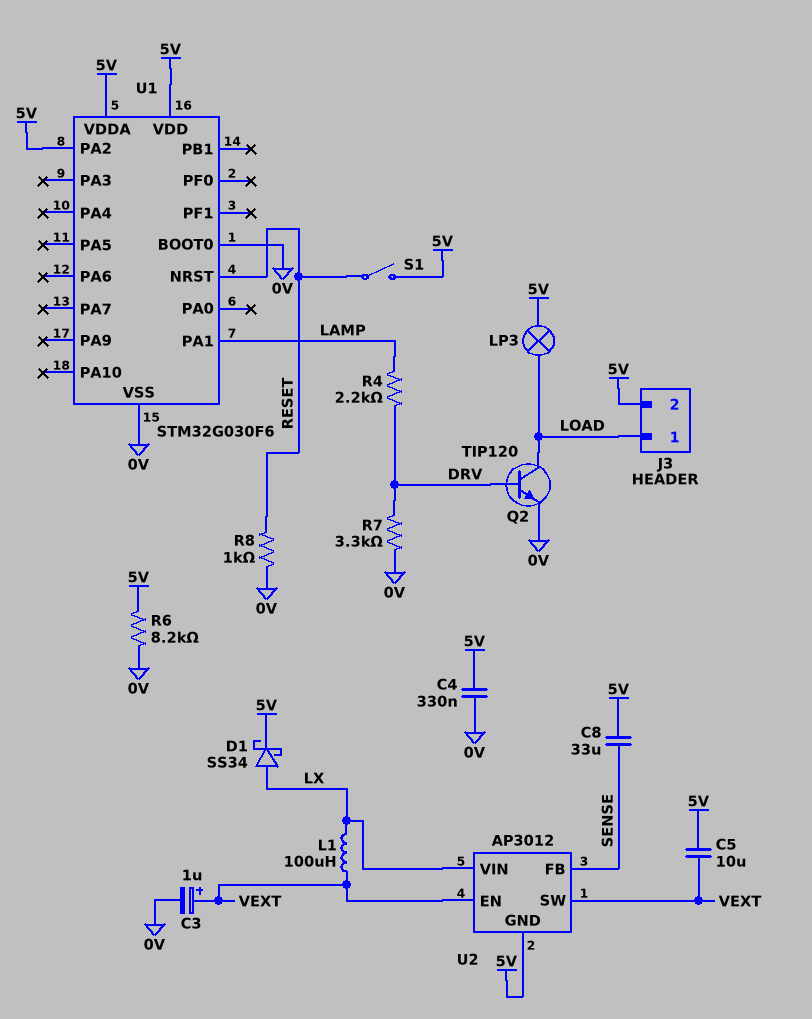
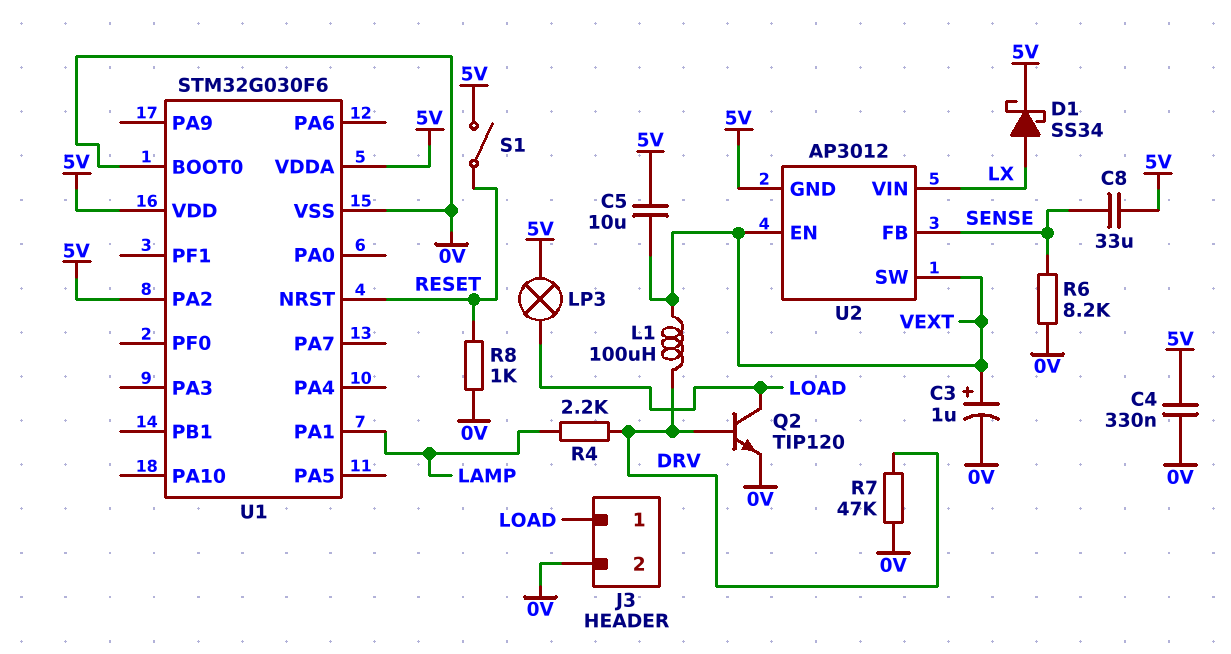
J3 pin 2: 5V -> 0V
L1: 100uH (LX, VEXT) -> 100uH (DRV, VEXT)
R6: 8.2k (0V, 5V) -> 8.2k (0V, SENSE)
R7: 3.3k (0V, DRV) -> 47k (0V, DRV)

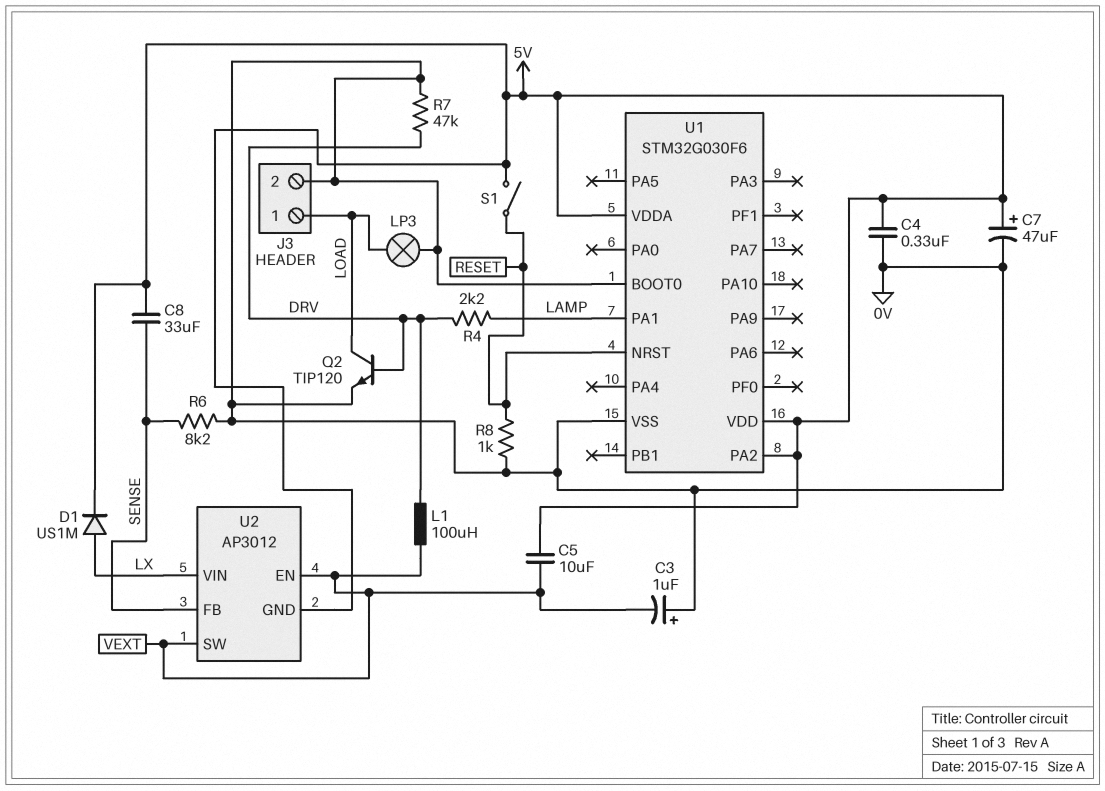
C3: 1uF (plus VEXT, minus 0V) -> 1uF (plus 0V, minus VEXT)
C7: none -> 47uF (plus 5V, minus 0V)
D1: schottky SS34 (A LX, K 5V) -> diode US1M (A LX, K 5V)
LP3: lamp (5V, LOAD) -> lamp (0V, LOAD)

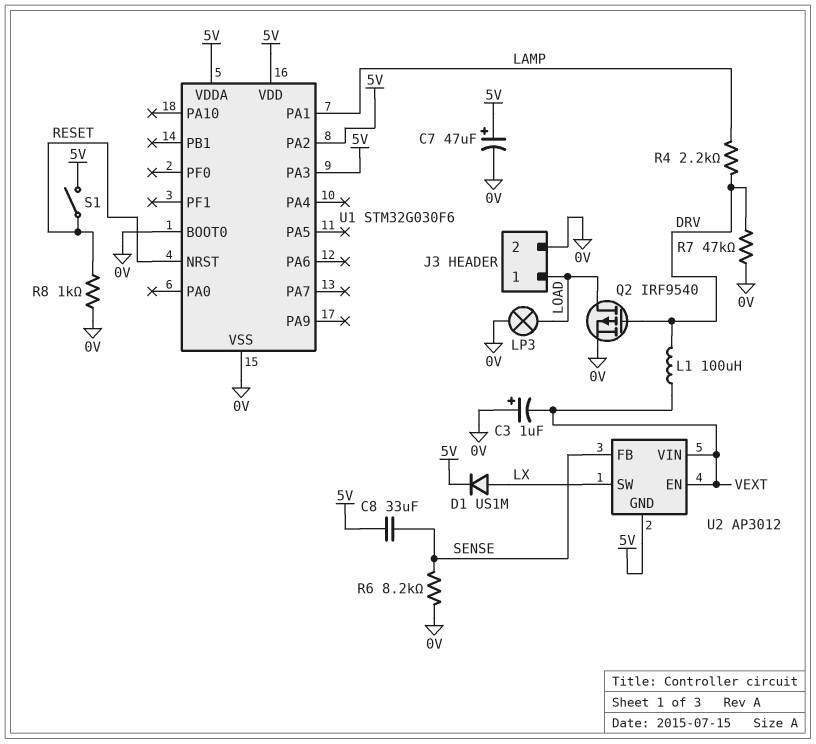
C4: 330nF (0V, 5V) -> none
C5: 10uF (5V, VEXT) -> none
Q2: NPN TIP120 (B DRV, C LOAD, E 0V) -> PMOS IRF9540 (G DRV, D LOAD, S 0V)
U1 pin PA3: none -> 5V
U2 pin SW: VEXT -> LX
U2 pin VIN: LX -> VEXT

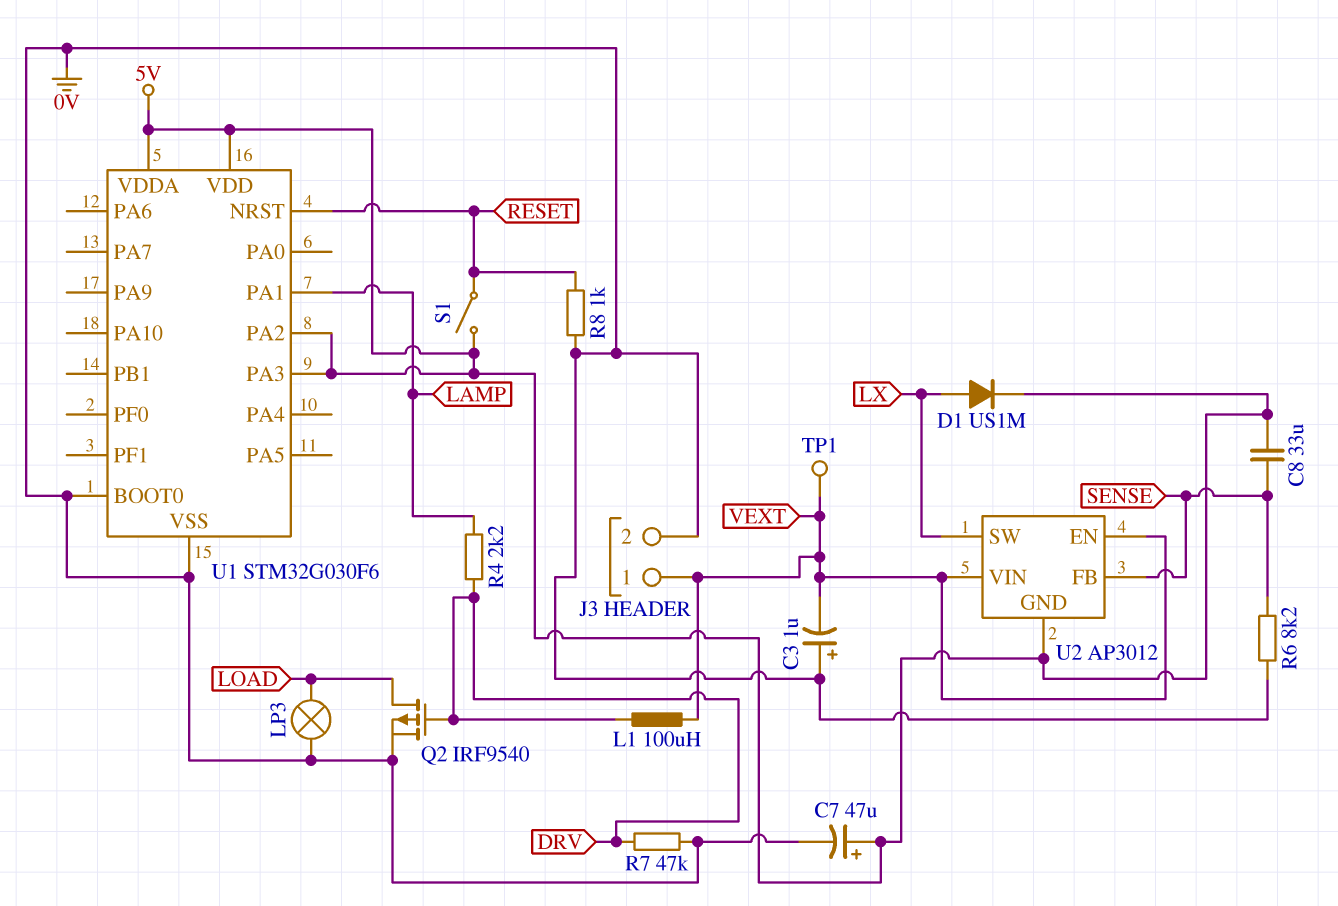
J3 pin 1: LOAD -> VEXT
TP1: none -> test point (VEXT)

